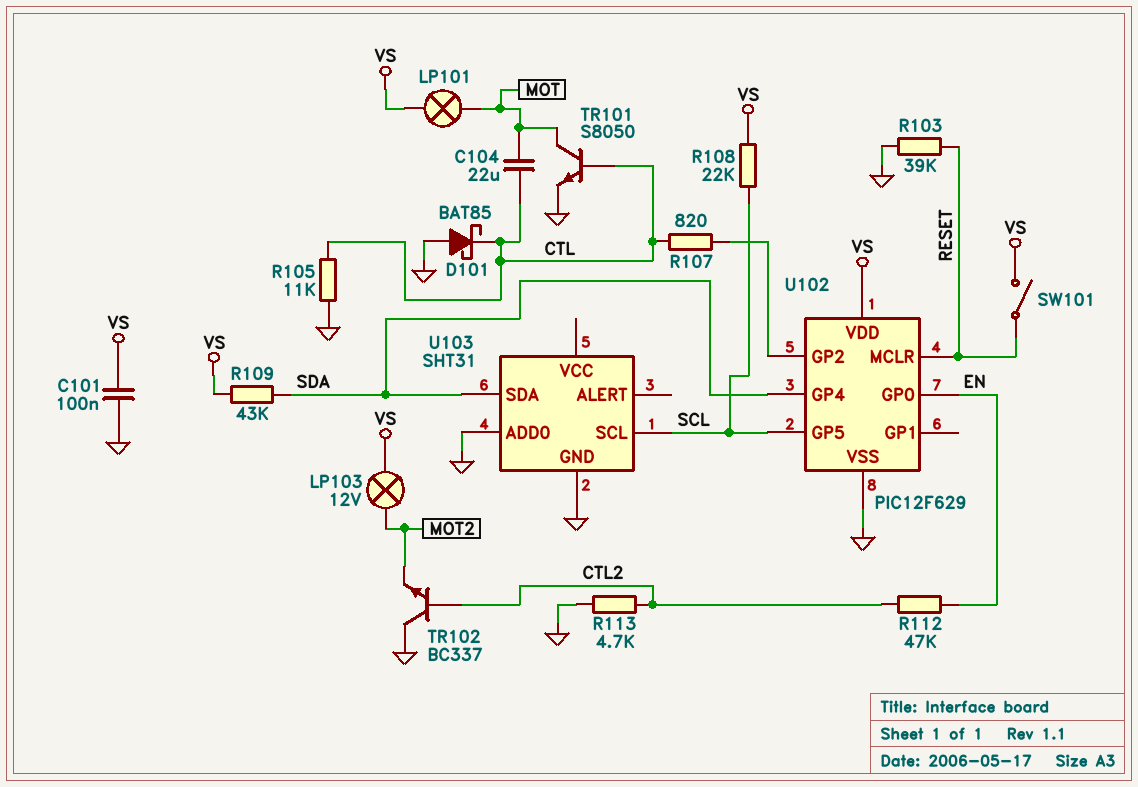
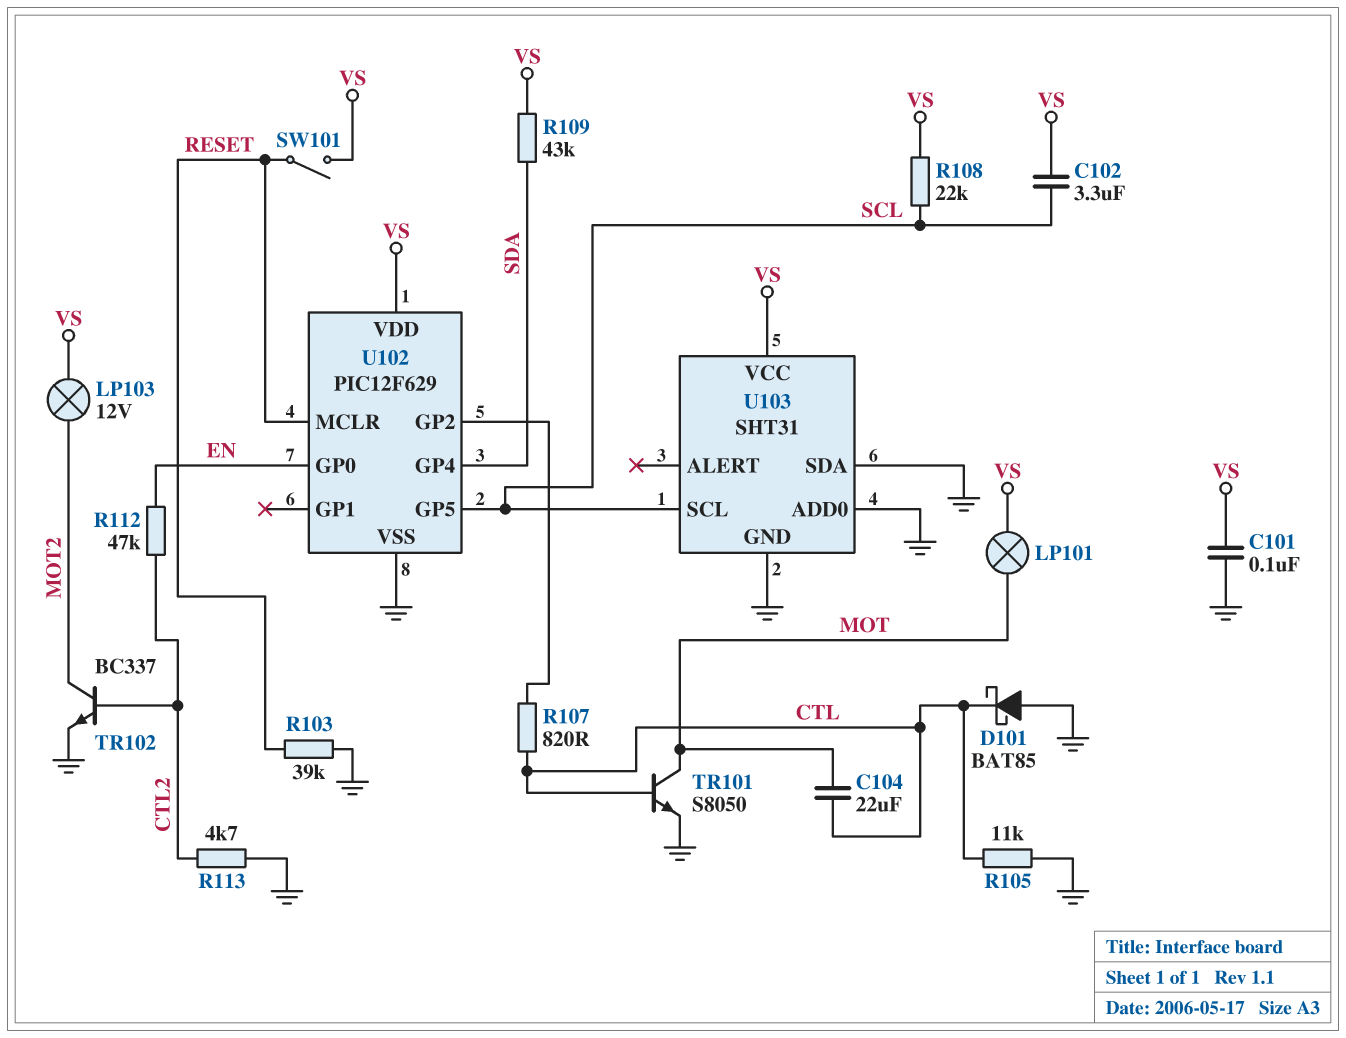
C102: none -> 3.3uF (SCL, VS)
TR102: NPN BC337 (B CTL2, C GND, E MOT2) -> NPN BC337 (B CTL2, C MOT2, E GND)
U103 pin SDA: SDA -> GND
U103 pin VCC: none -> VS

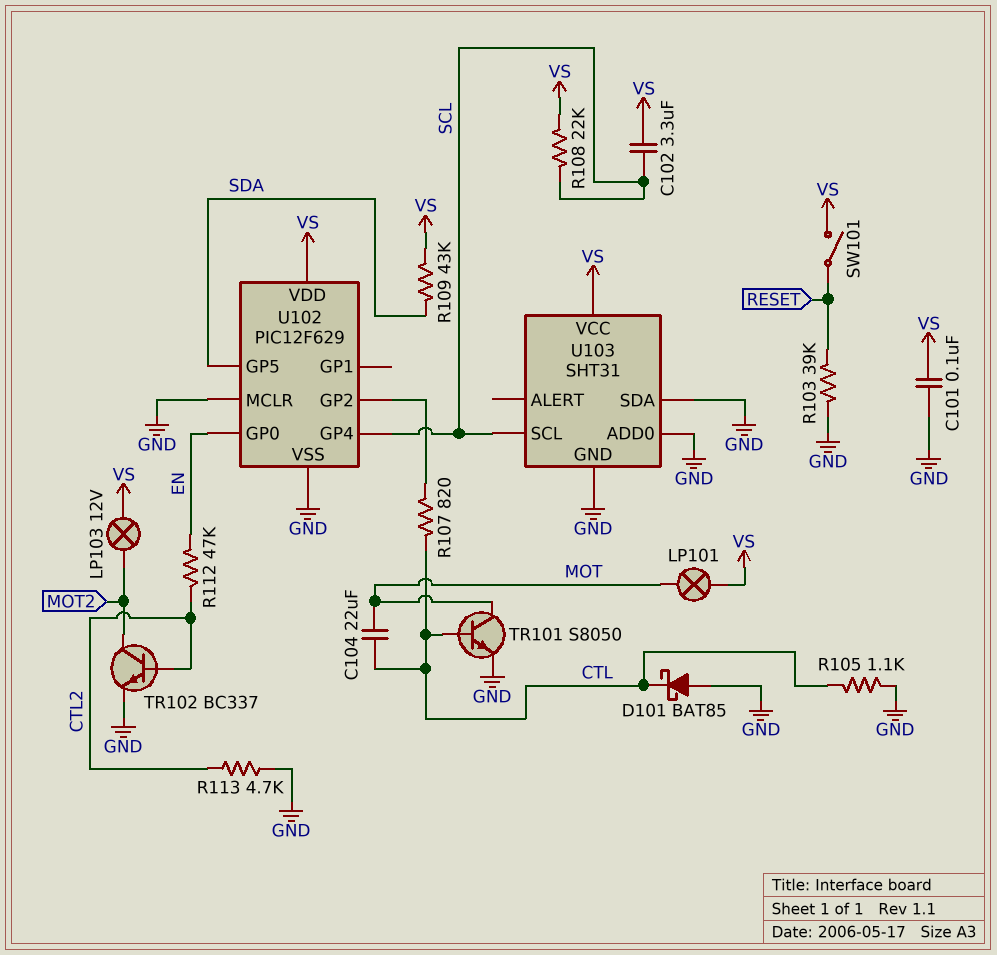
R105: 11k (CTL, GND) -> 1.1k (CTL, GND)
U102 pin GP4: SDA -> SCL
U102 pin GP5: SCL -> SDA
U102 pin MCLR: RESET -> GND

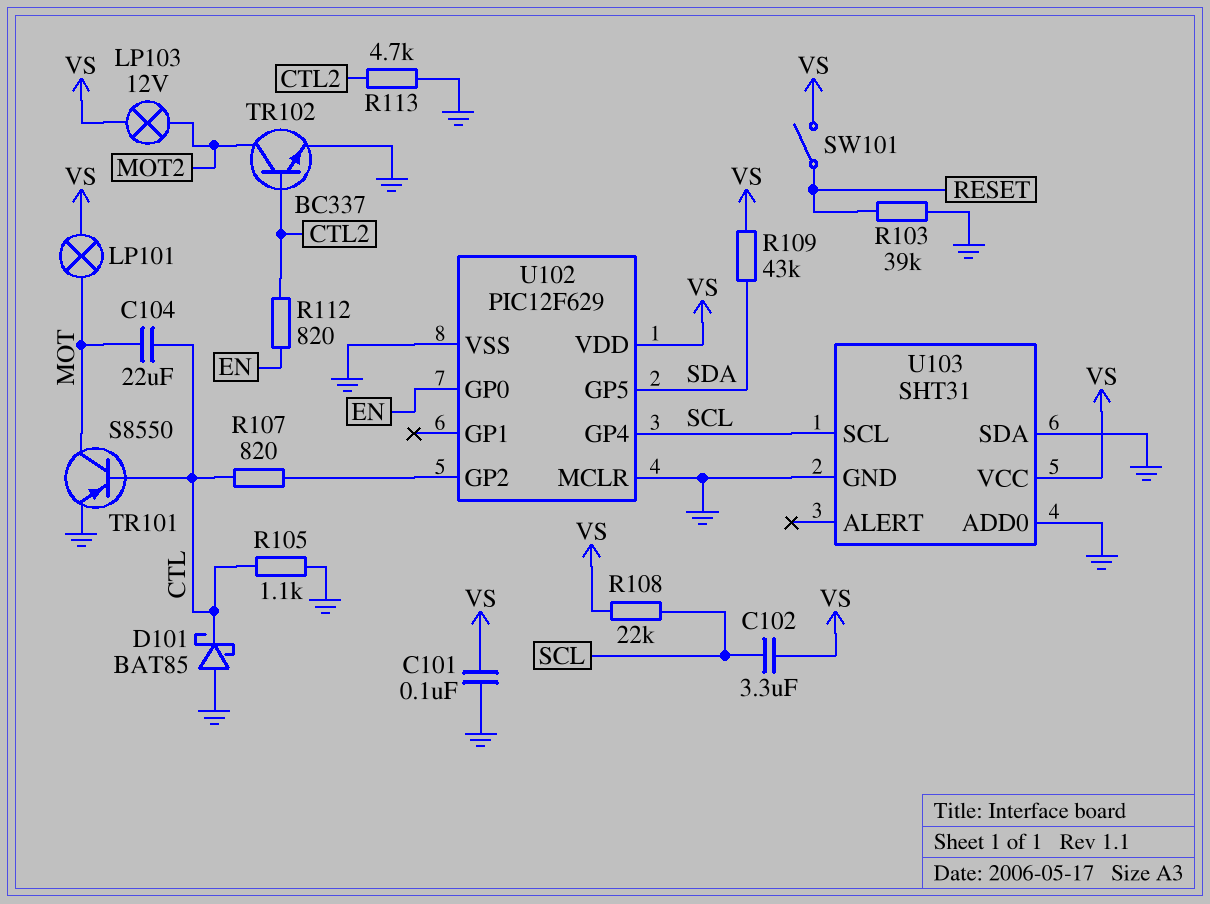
R112: 47k (CTL2, EN) -> 820 (CTL2, EN)
TR101: NPN S8050 (B CTL, C MOT, E GND) -> PNP S8550 (B CTL, C MOT, E GND)

